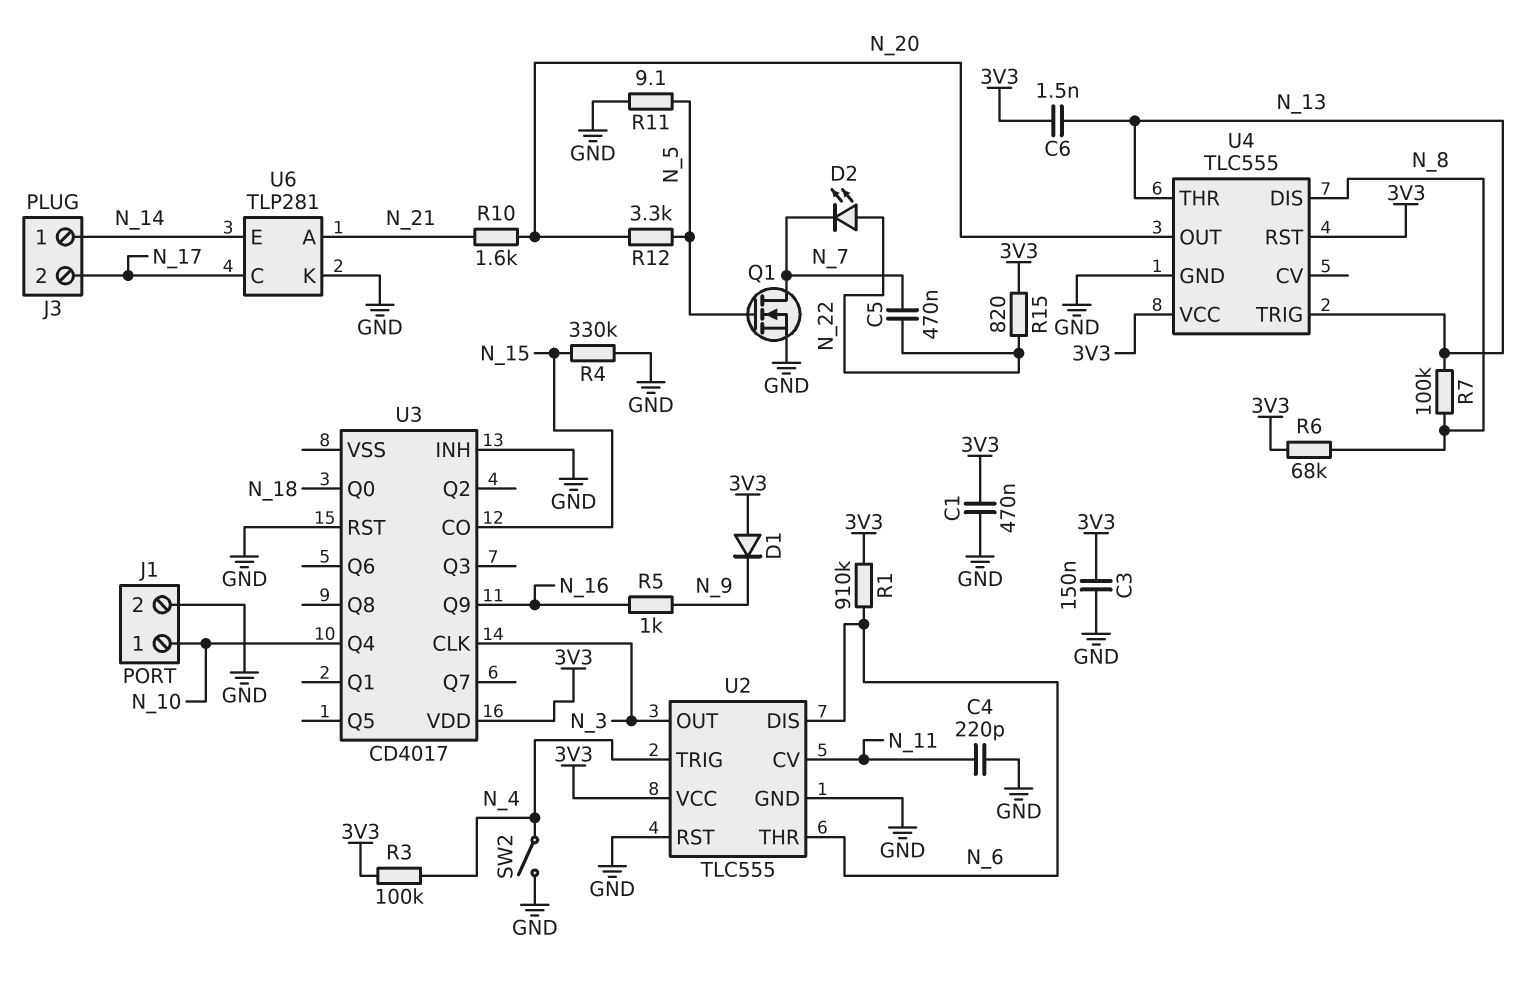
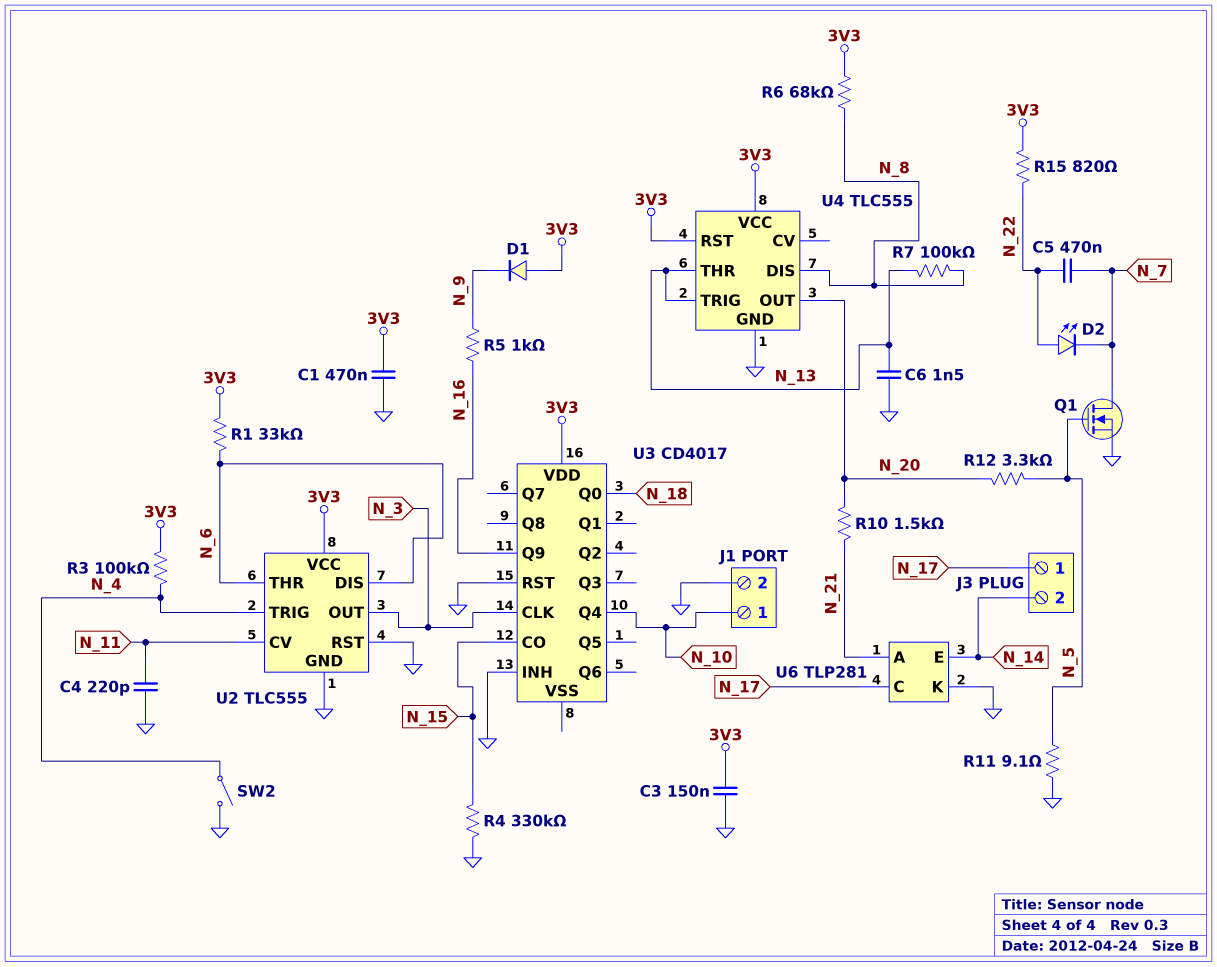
C6: 1.5nF (3V3, N_13) -> 1.5nF (GND, N_13)
J3 pin 1: N_14 -> N_17
J3 pin 2: N_17 -> N_14
R1: 910k (3V3, N_6) -> 33k (3V3, N_6)
R10: 1.6k (N_20, N_21) -> 1.5k (N_20, N_21)

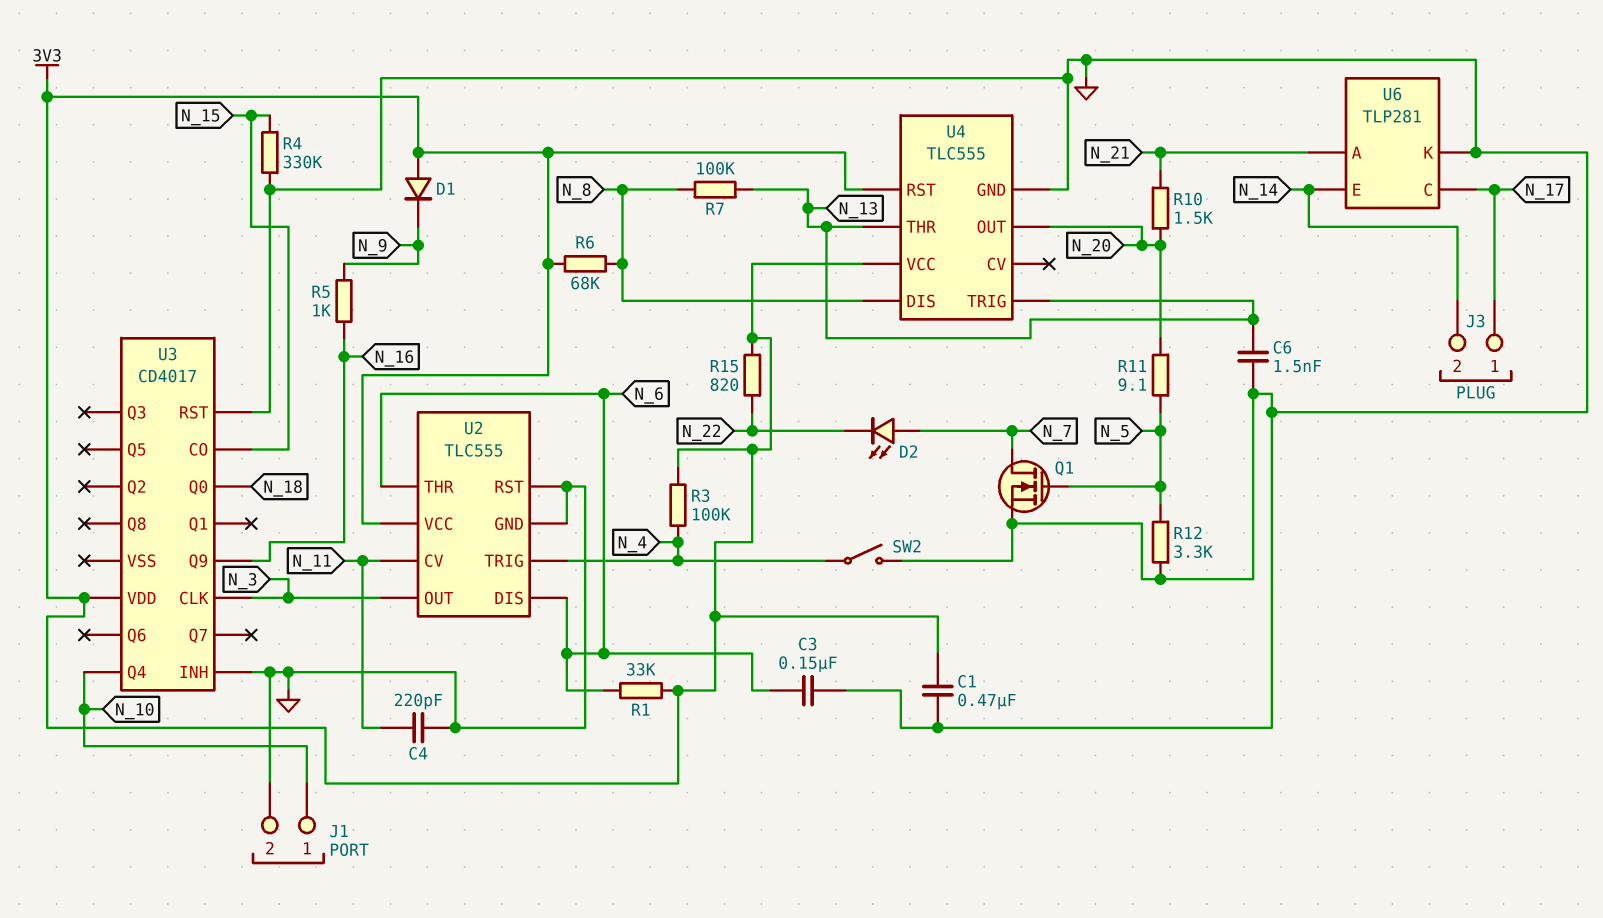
C3: 150nF (3V3, GND) -> 150nF (GND, N_6)
C5: 470nF (N_7, N_22) -> none
D2: LED (A N_22, K N_7) -> LED (A N_7, K N_22)
R11: 9.1 (GND, N_5) -> 9.1 (N_5, N_20)
R12: 3.3k (N_5, N_20) -> 3.3k (GND, N_5)

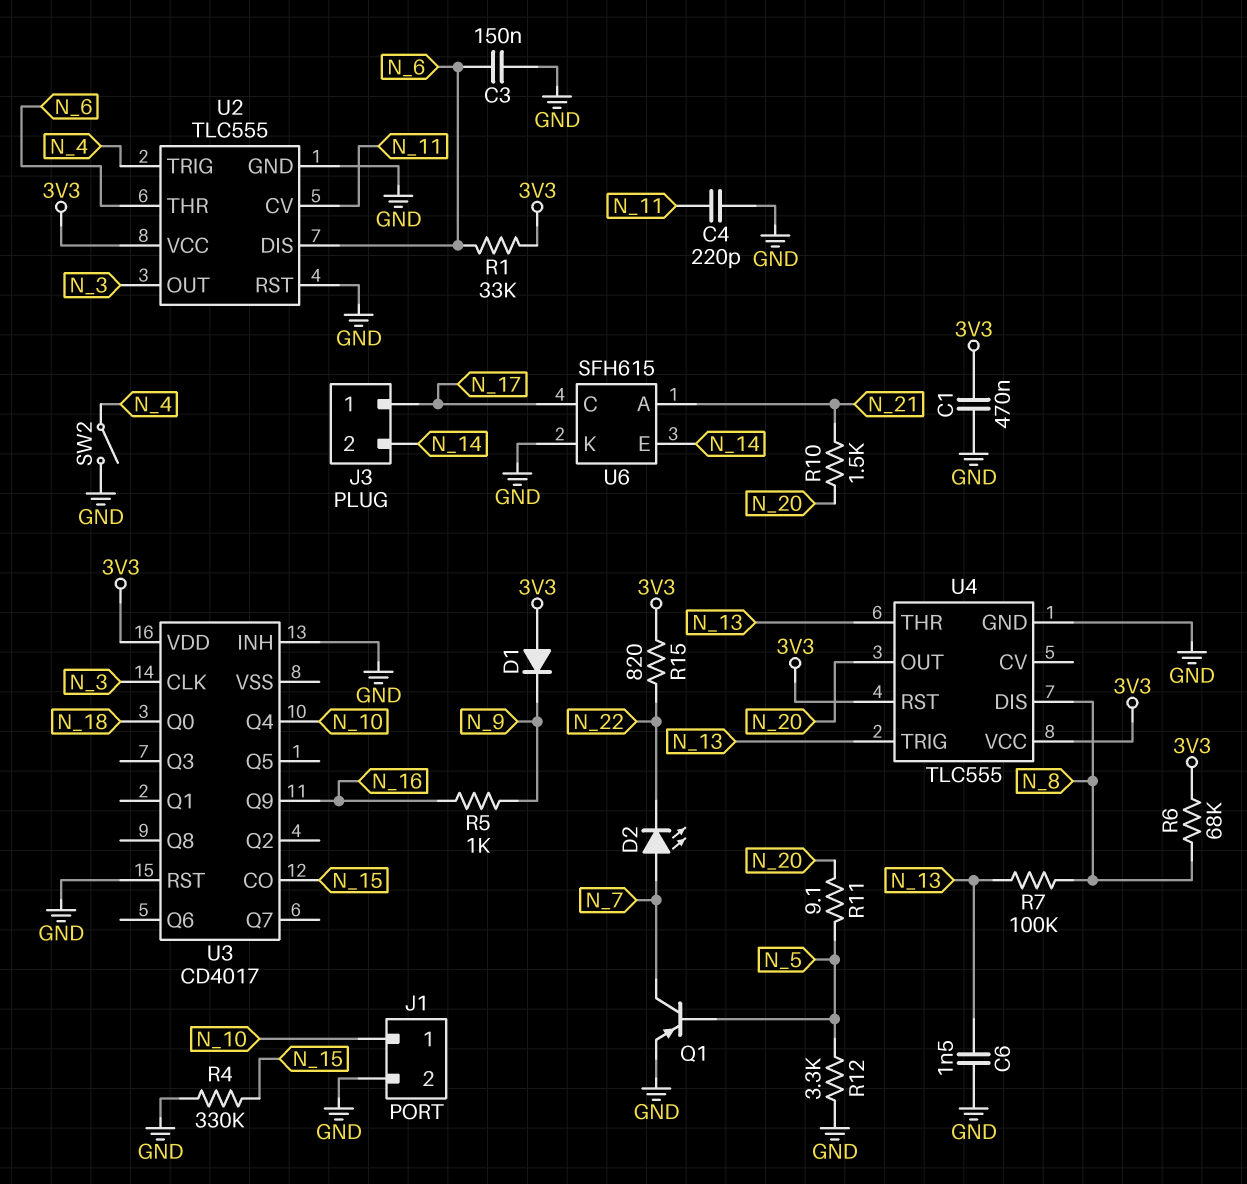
Q1: NMOS (G N_5, D N_7, S GND) -> PNP (B N_5, C N_7, E GND)
R3: 100k (3V3, N_4) -> none
U6: TLP281 -> SFH615

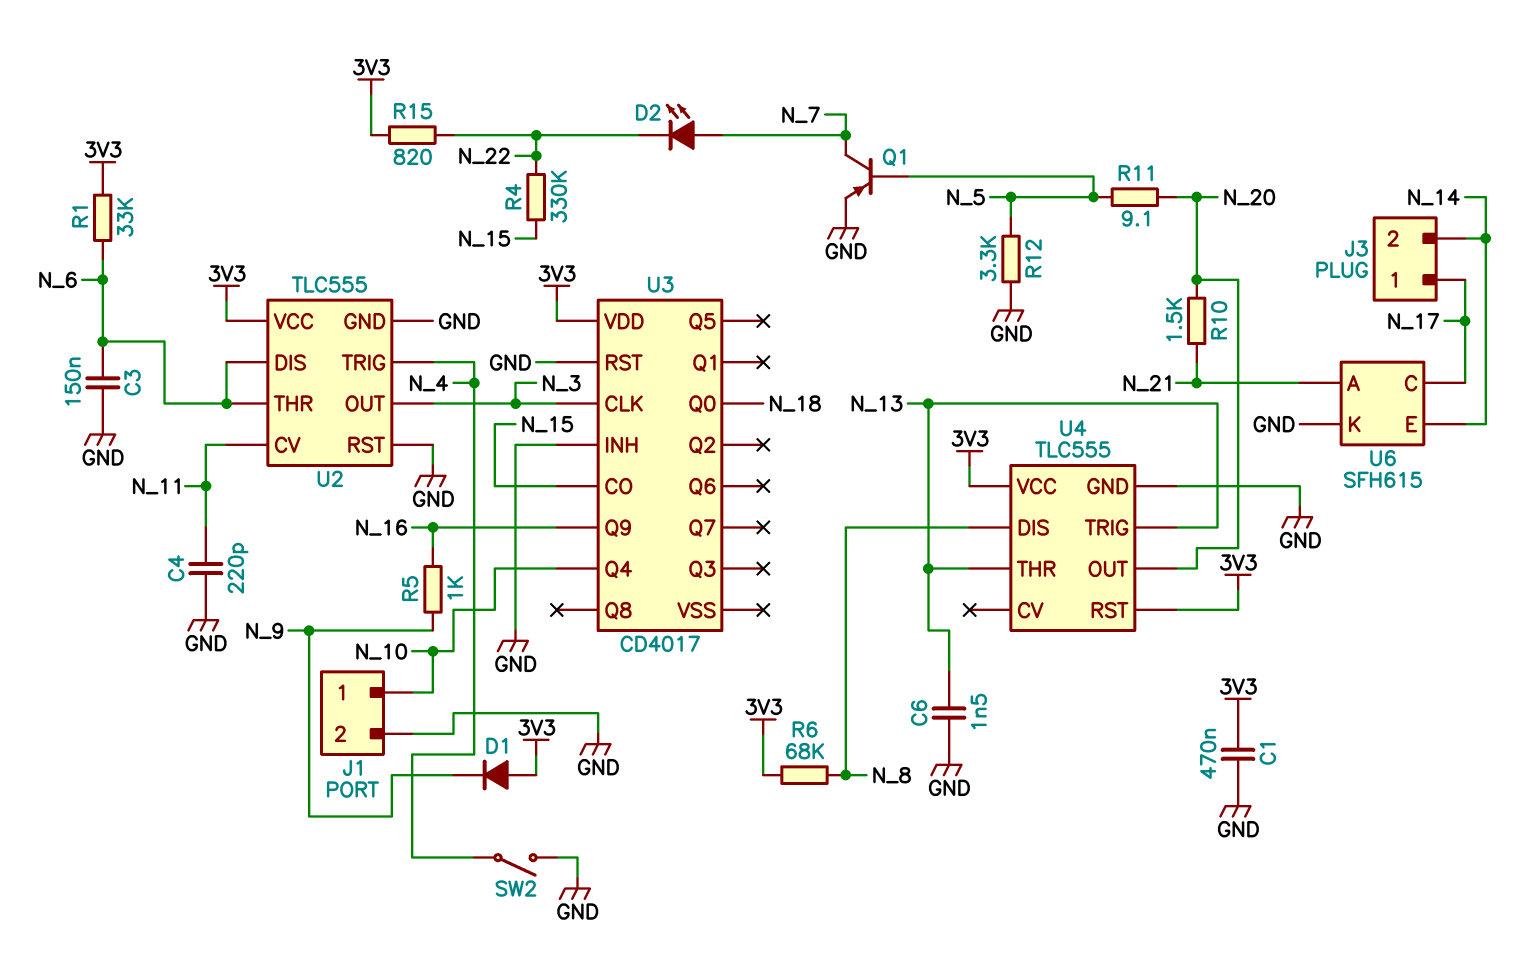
R4: 330k (GND, N_15) -> 330k (N_15, N_22)
R7: 100k (N_8, N_13) -> none

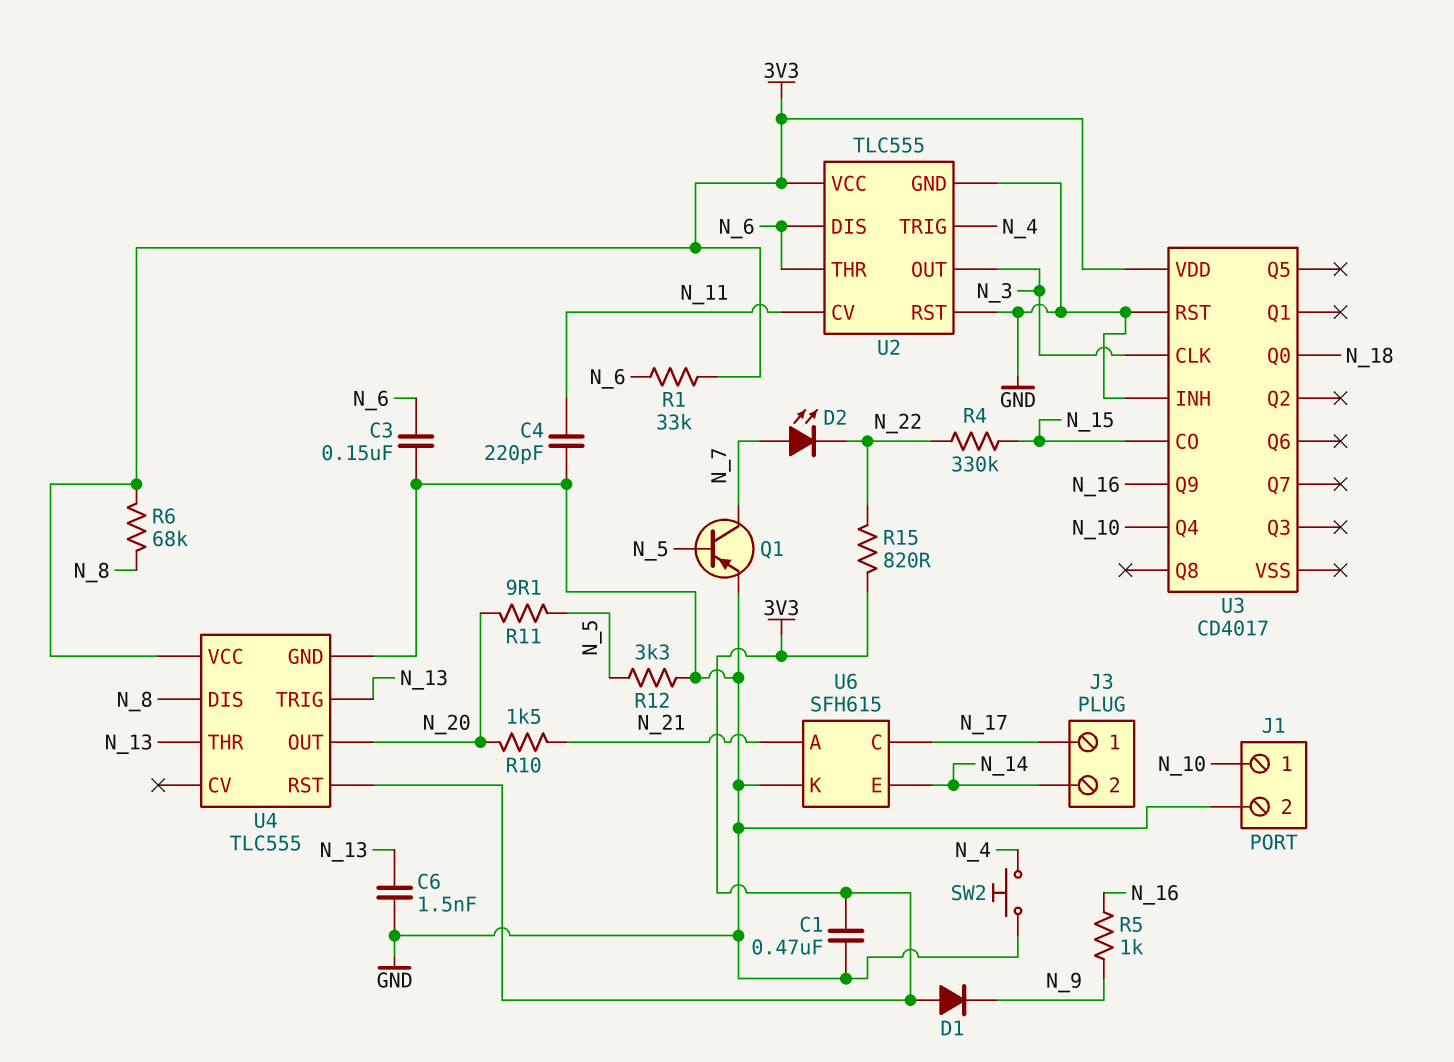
SW2: switch (GND, N_4) -> button (GND, N_4)

